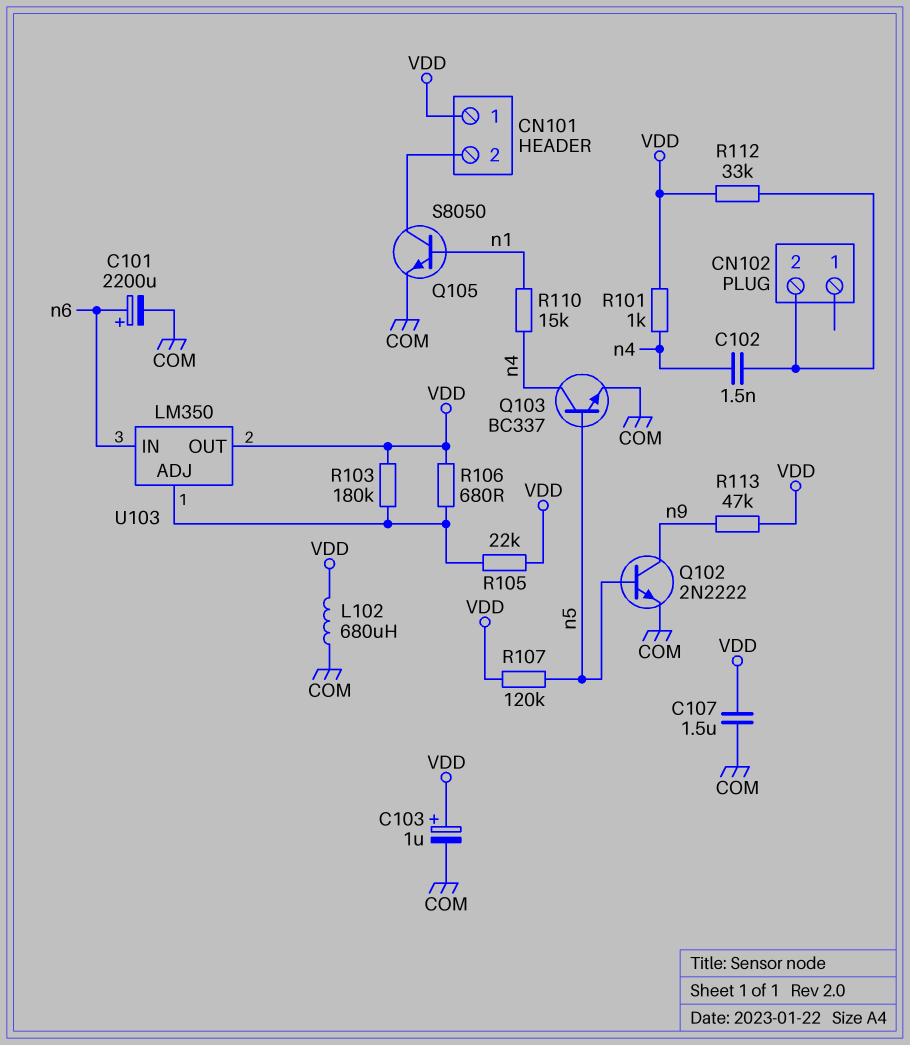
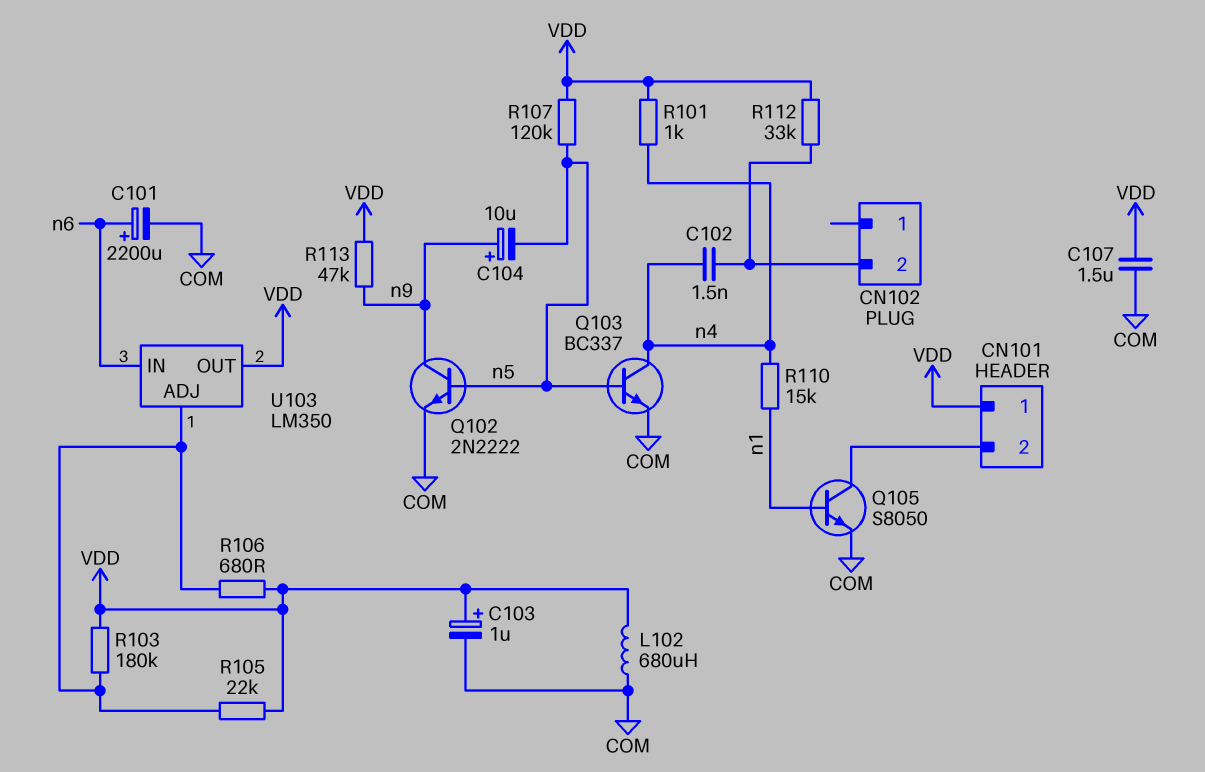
C104: none -> 10uF (plus n9, minus n5)

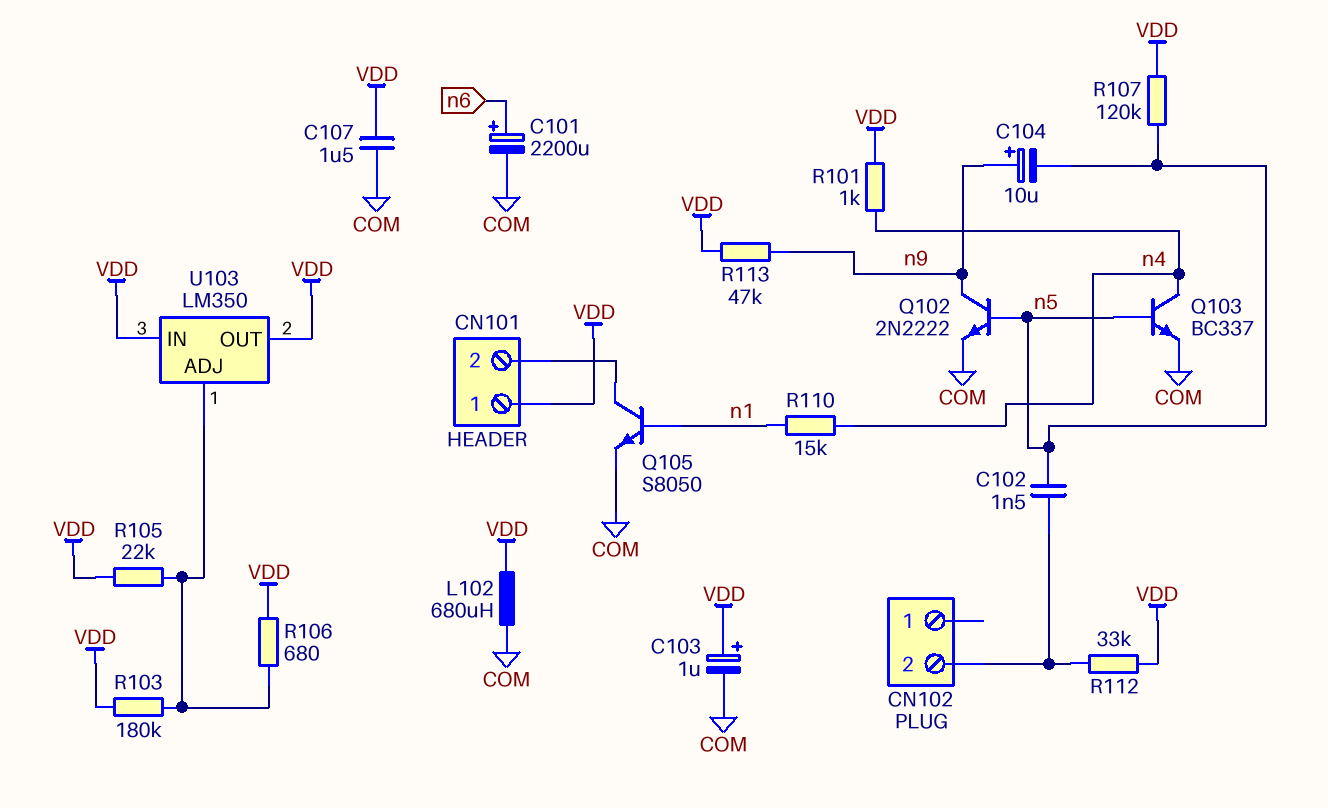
C102: 1.5nF (CN102/2, n4) -> 1.5nF (CN102/2, n5)
U103 pin IN: n6 -> VDD

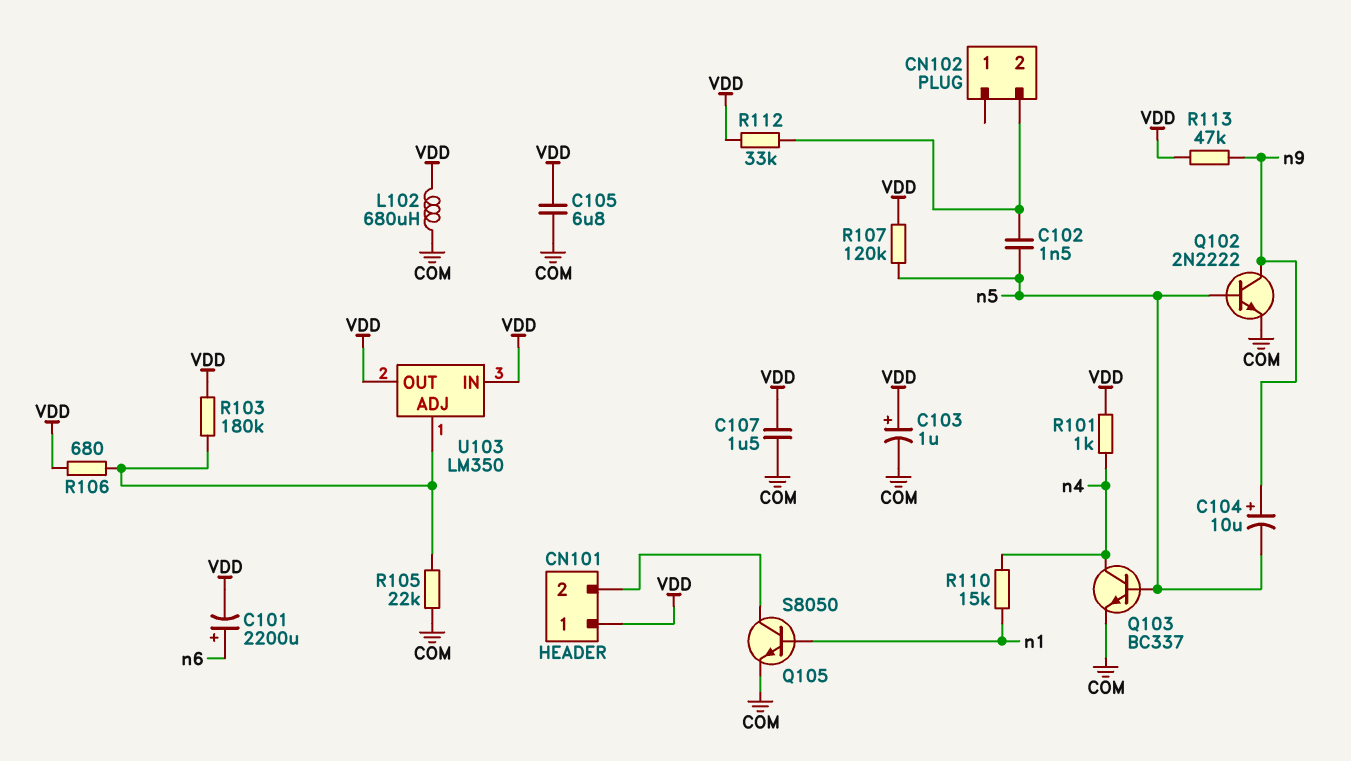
C101: 2200uF (plus n6, minus COM) -> 2200uF (plus n6, minus VDD)
C105: none -> 6.8uF (COM, VDD)
R105: 22k (U103/ADJ, VDD) -> 22k (COM, U103/ADJ)

